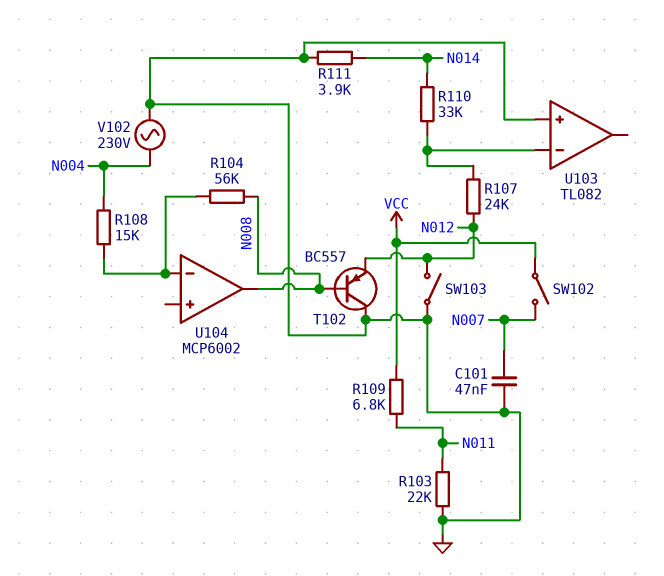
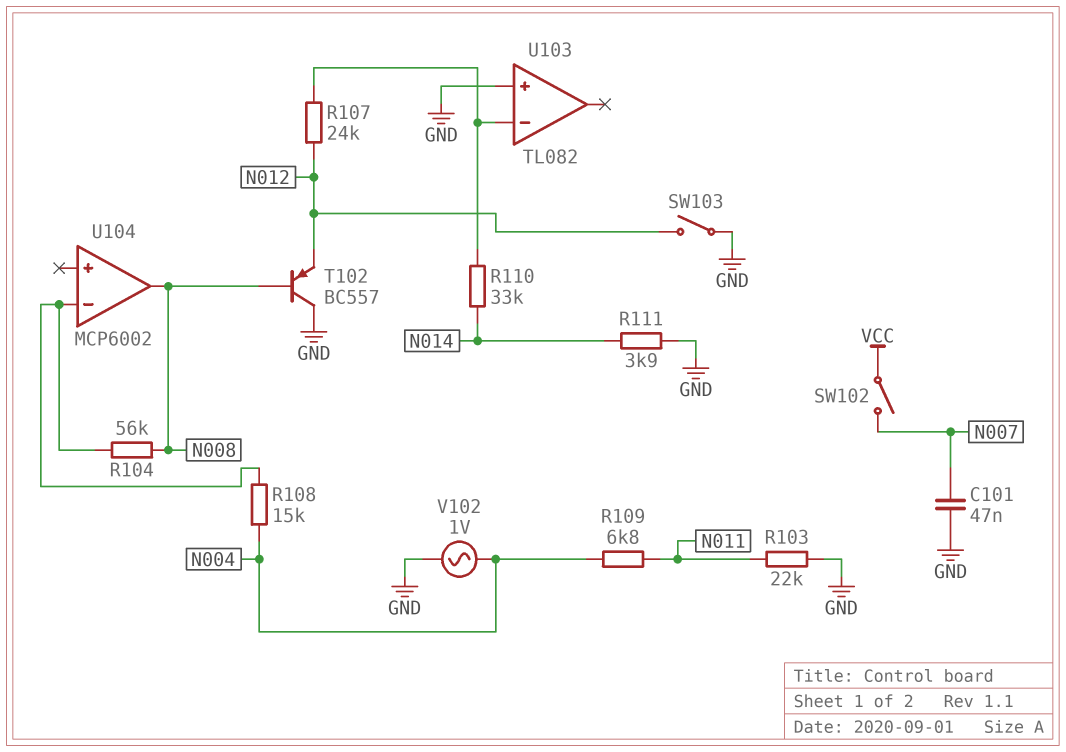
R109: 6.8k (N011, VCC) -> 6.8k (N004, N011)
V102: AC 230V (GND, N004) -> AC 1V (GND, N004)

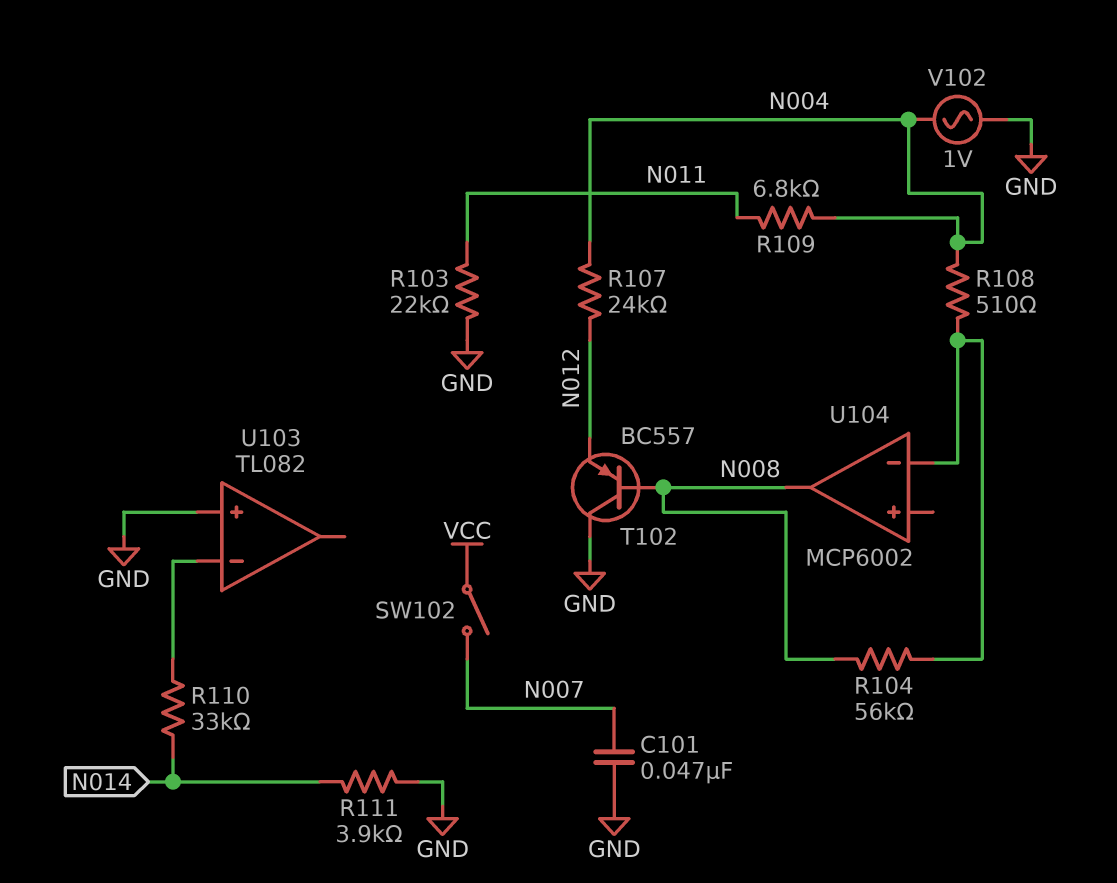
R107: 24k (N012, U103/in-) -> 24k (N004, N012)
R108: 15k (N004, U104/in-) -> 510 (N004, U104/in-)
SW103: switch (GND, N012) -> none

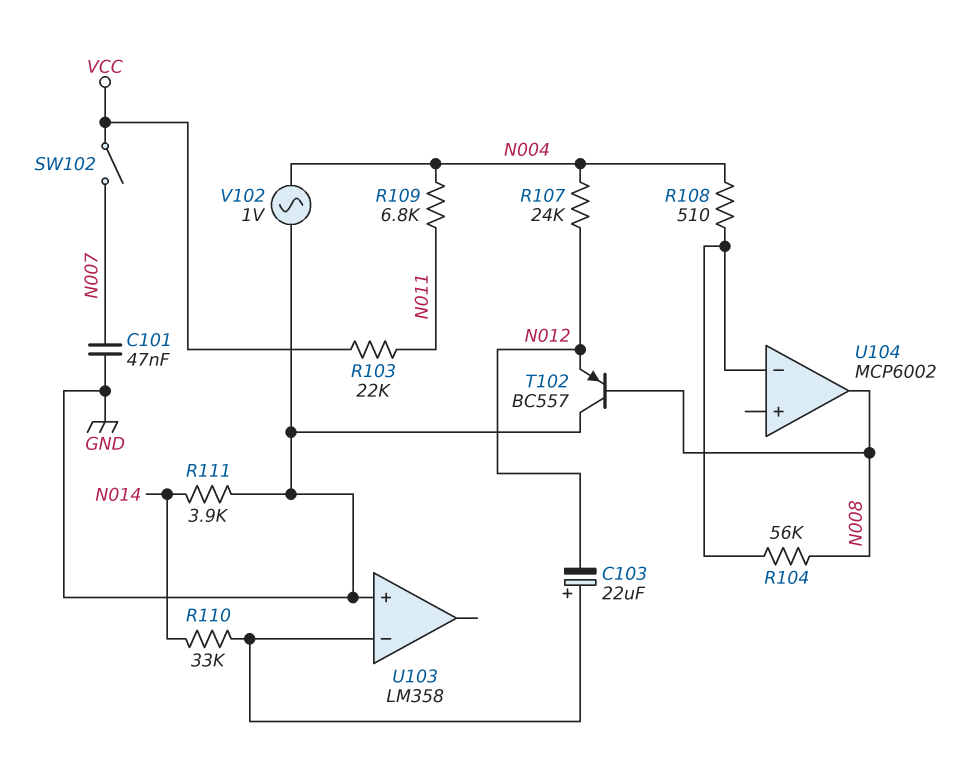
C103: none -> 22uF (plus U103/in-, minus N012)
R103: 22k (GND, N011) -> 22k (N011, VCC)
U103: TL082 -> LM358

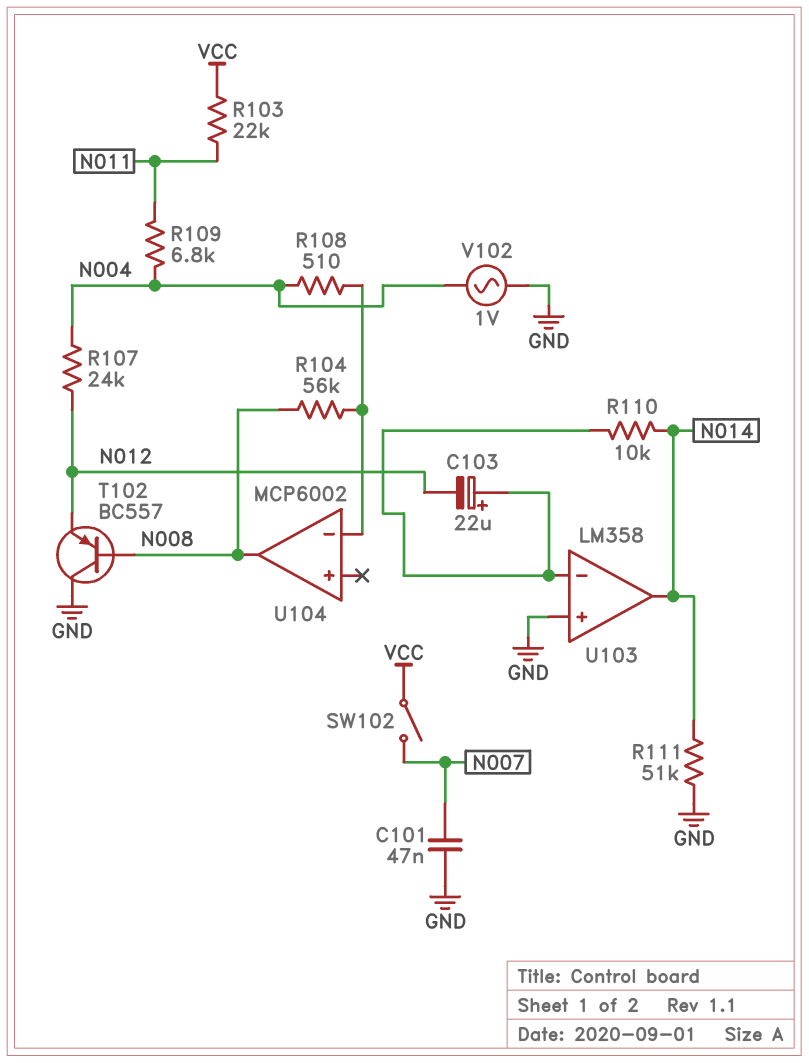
R110: 33k (N014, U103/in-) -> 10k (N014, U103/in-)
R111: 3.9k (GND, N014) -> 51k (GND, N014)
U103 pin out: none -> N014

